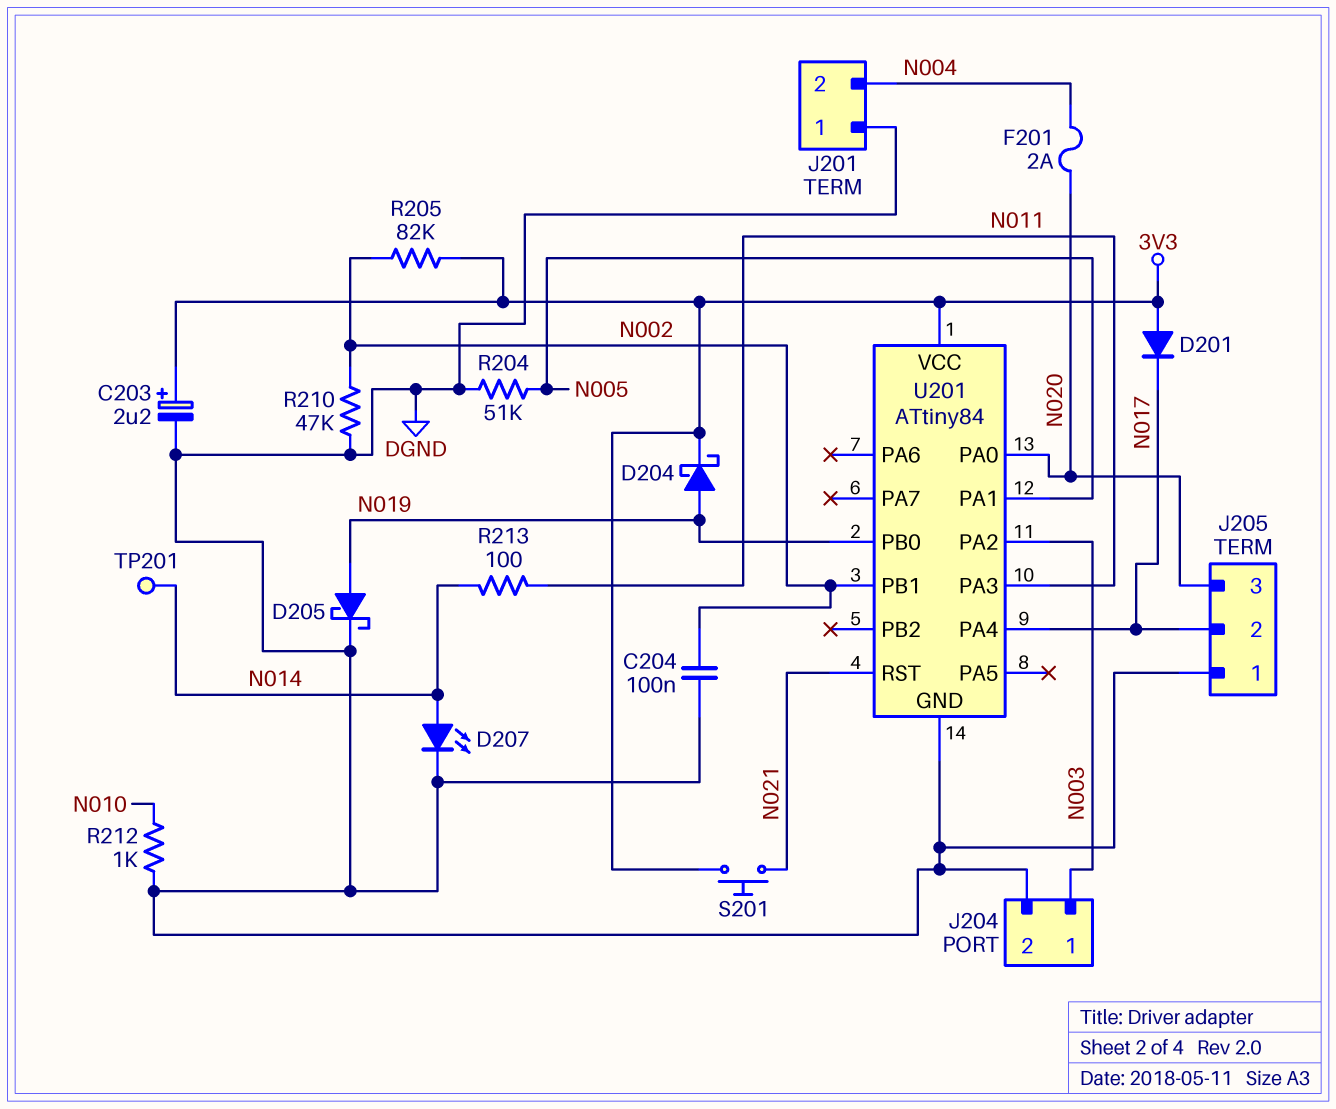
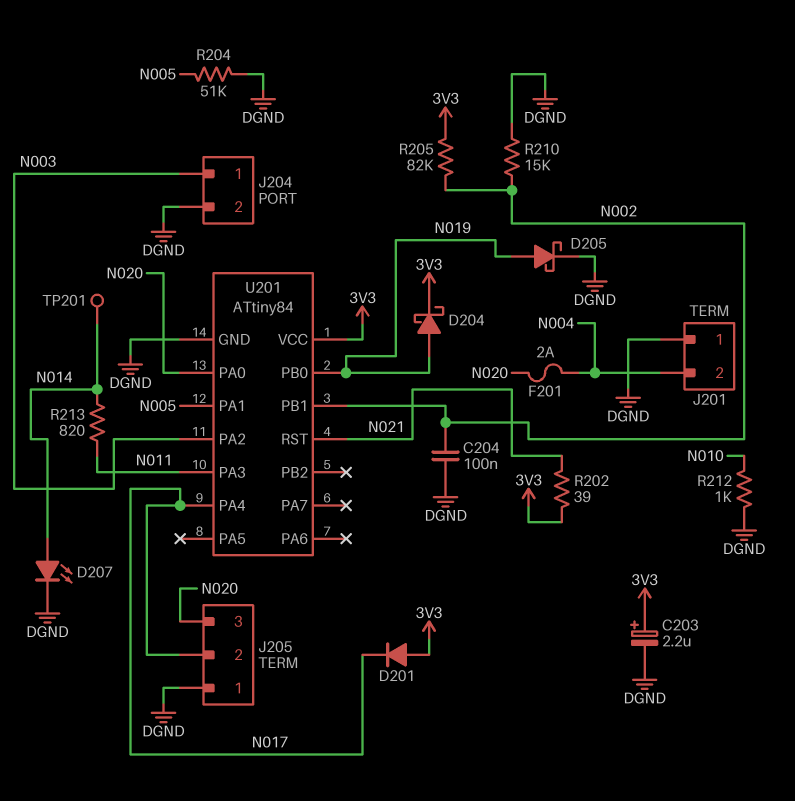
R202: none -> 39 (3V3, N021)
R210: 47k (DGND, N002) -> 15k (DGND, N002)
R213: 100 (N011, N014) -> 820 (N011, N014)
S201: button (3V3, N021) -> none

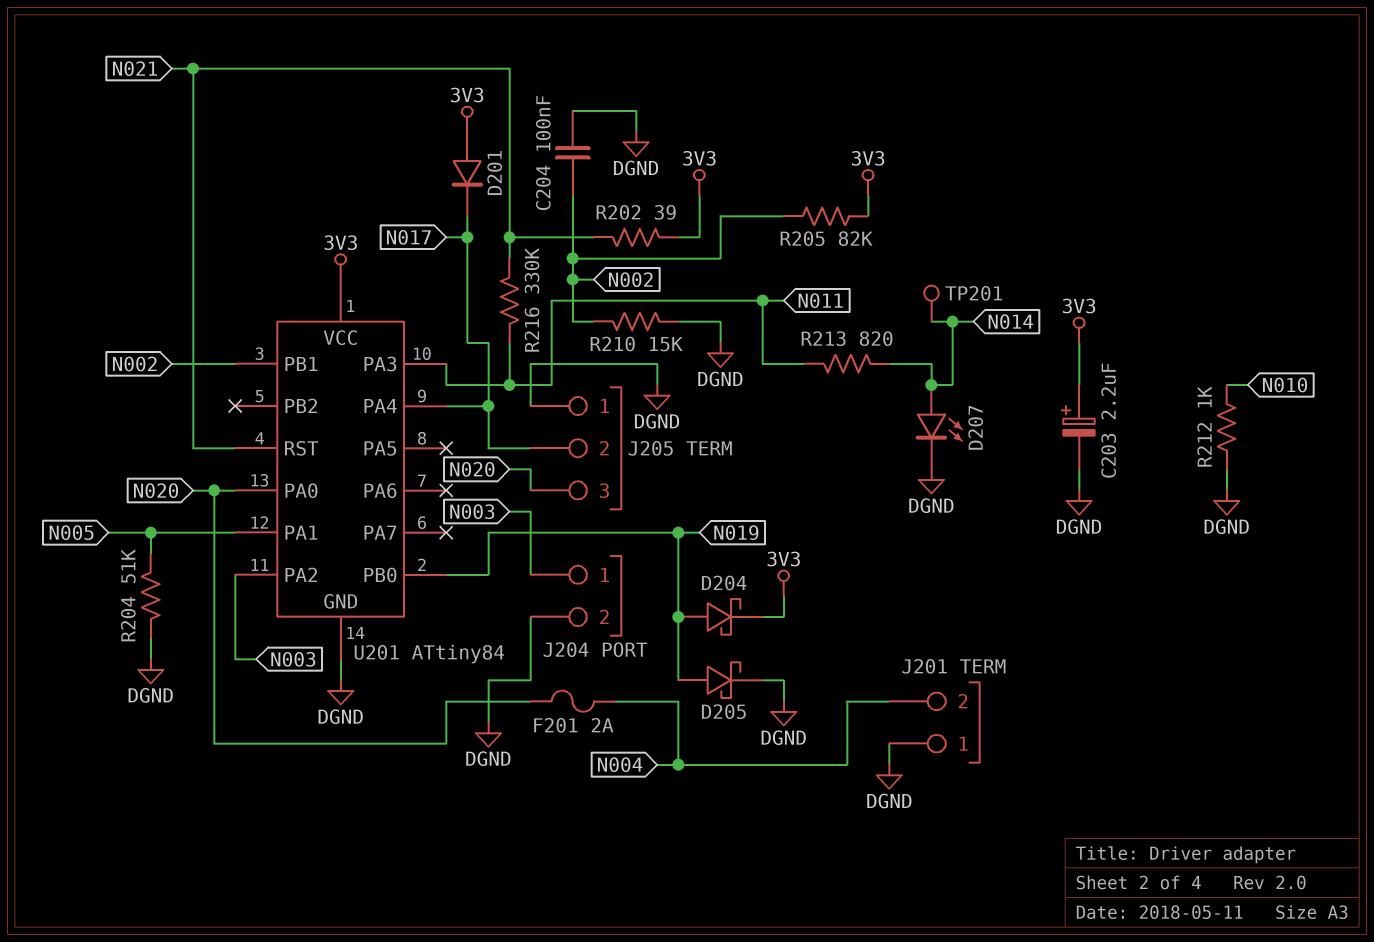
R216: none -> 330k (N011, N021)

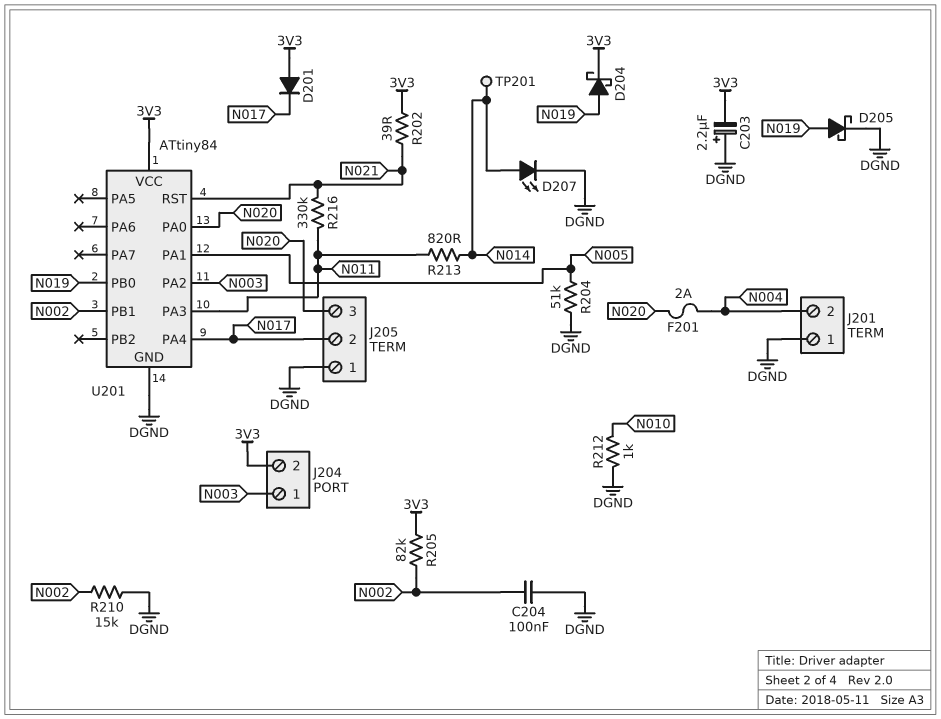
C203: 2.2uF (plus 3V3, minus DGND) -> 2.2uF (plus DGND, minus 3V3)
J204 pin 2: DGND -> 3V3

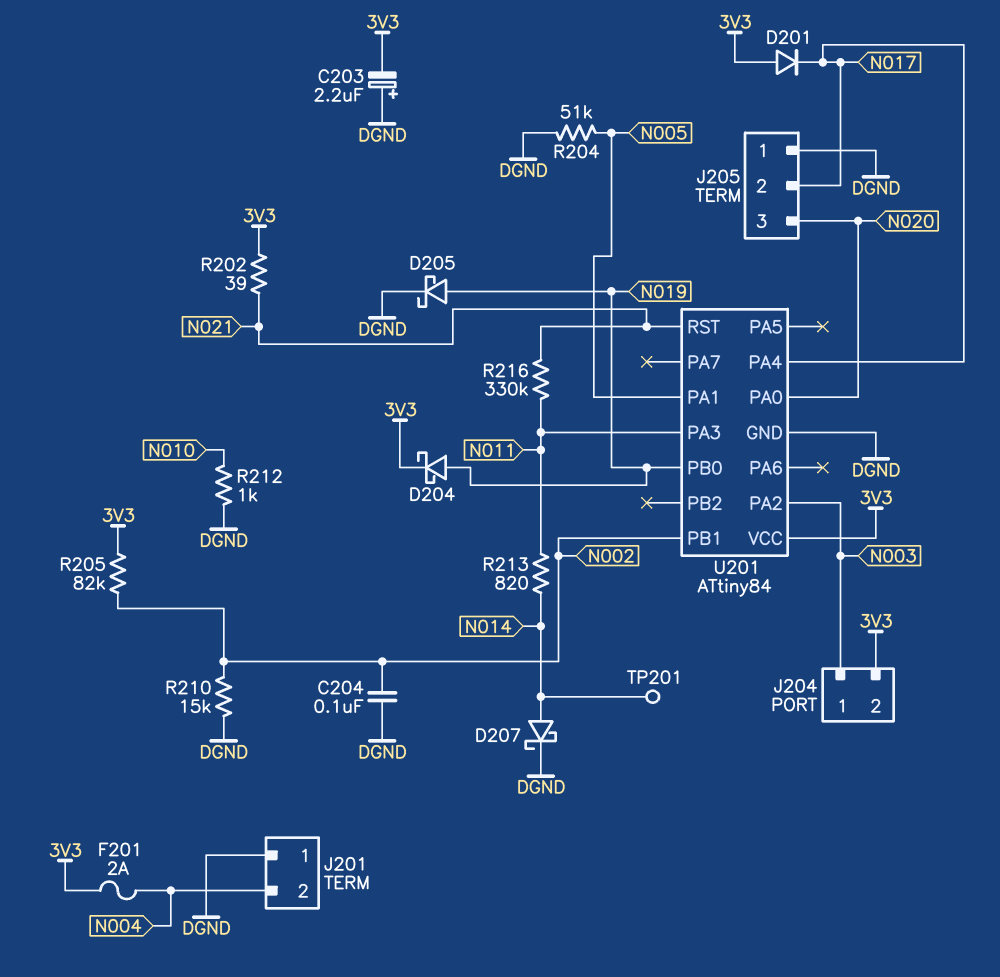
D207: LED (A N014, K DGND) -> schottky (A N014, K DGND)
F201: 2A (N004, N020) -> 2A (3V3, N004)

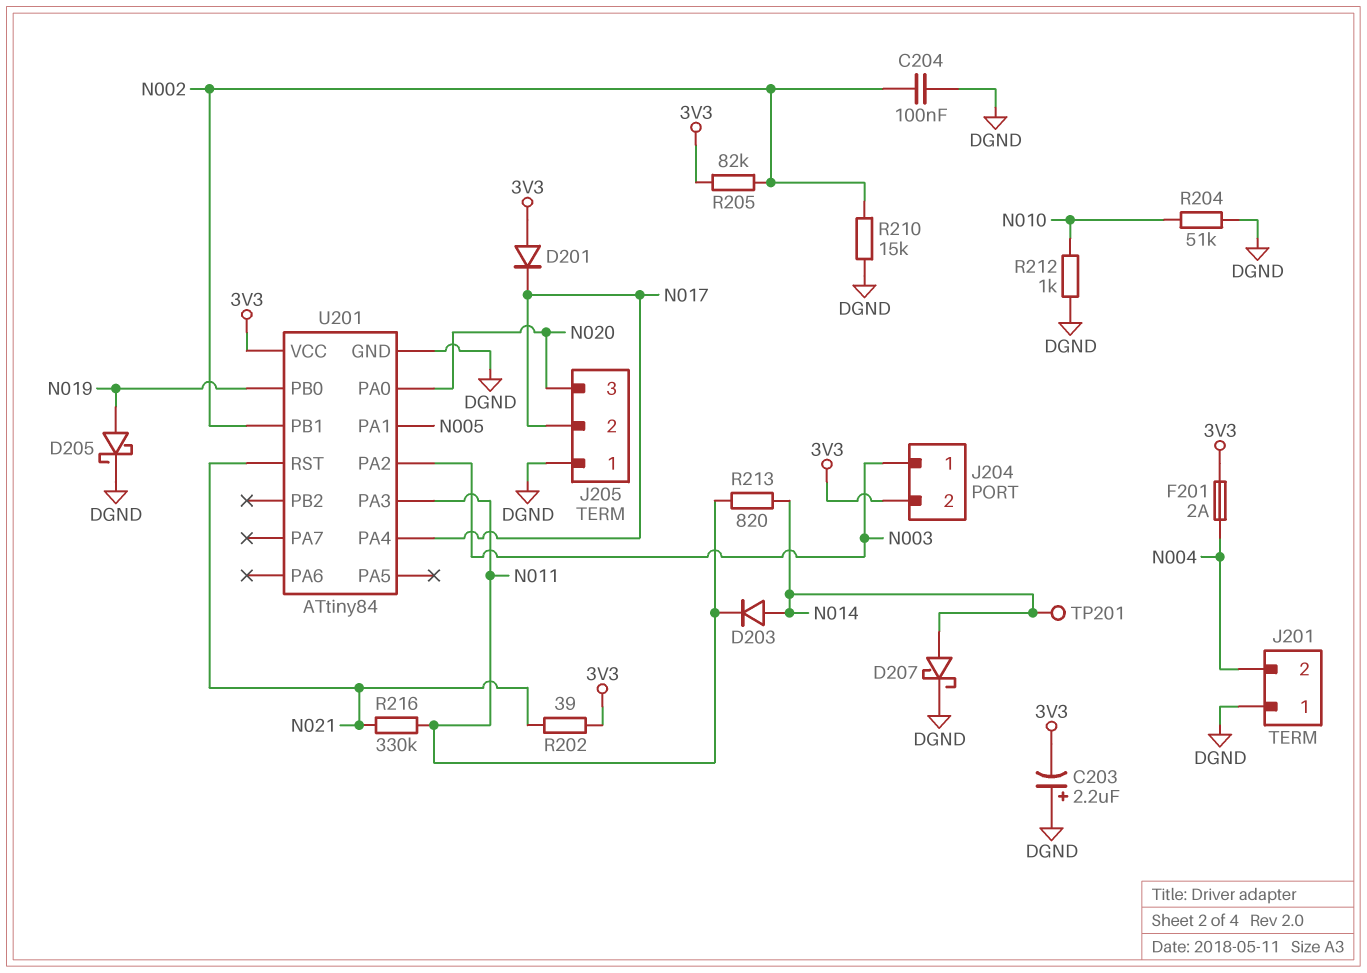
D203: none -> diode (A N014, K N011)
D204: schottky (A N019, K 3V3) -> none
R204: 51k (DGND, N005) -> 51k (DGND, N010)

